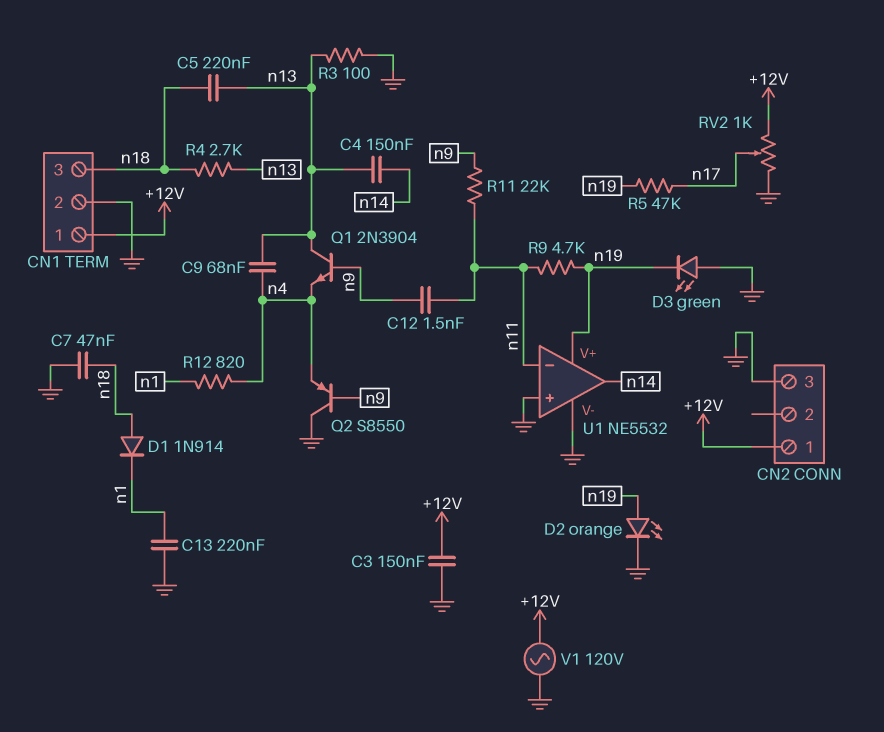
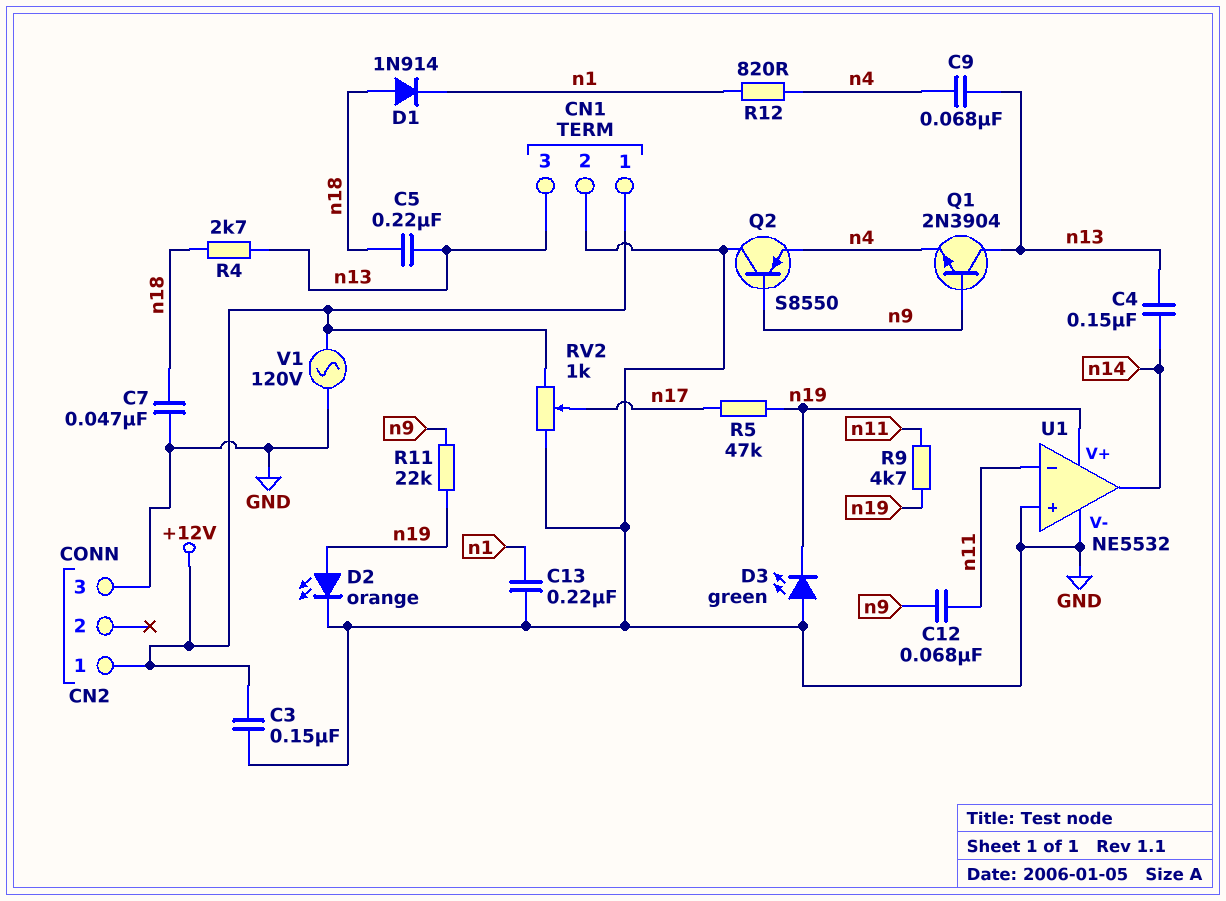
C12: 1.5nF (n9, n11) -> 68nF (n9, n11)
CN1 pin 3: n18 -> n13
R3: 100 (GND, n13) -> none
R11: 22k (n9, n11) -> 22k (n9, n19)

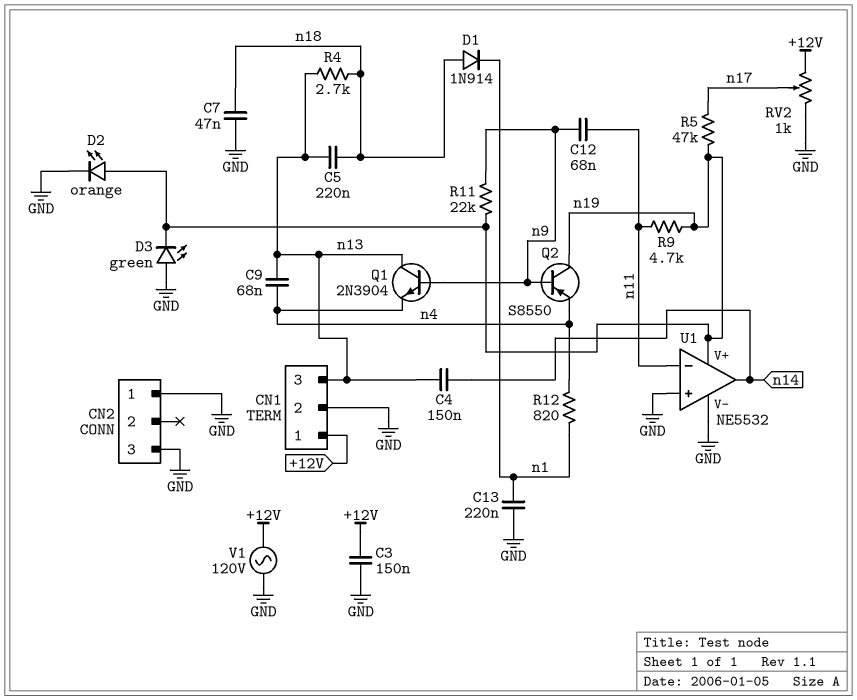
CN2 pin 1: +12V -> GND
Q2: PNP S8550 (B n9, C GND, E n4) -> PNP S8550 (B n9, C n19, E n4)

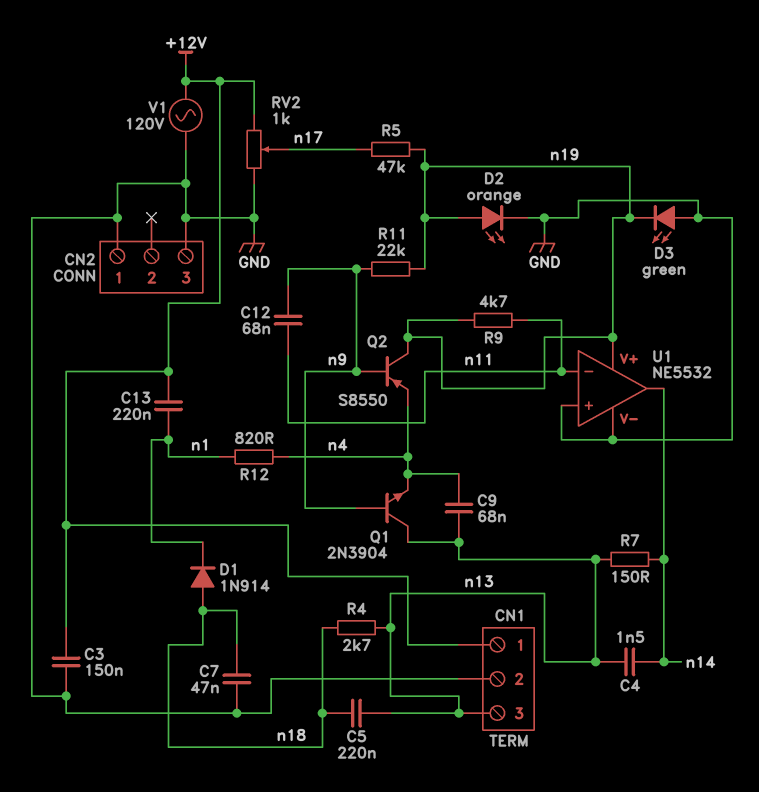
C4: 150nF (n13, n14) -> 1.5nF (n13, n14)
C13: 220nF (GND, n1) -> 220nF (+12V, n1)
R7: none -> 150 (n13, n14)

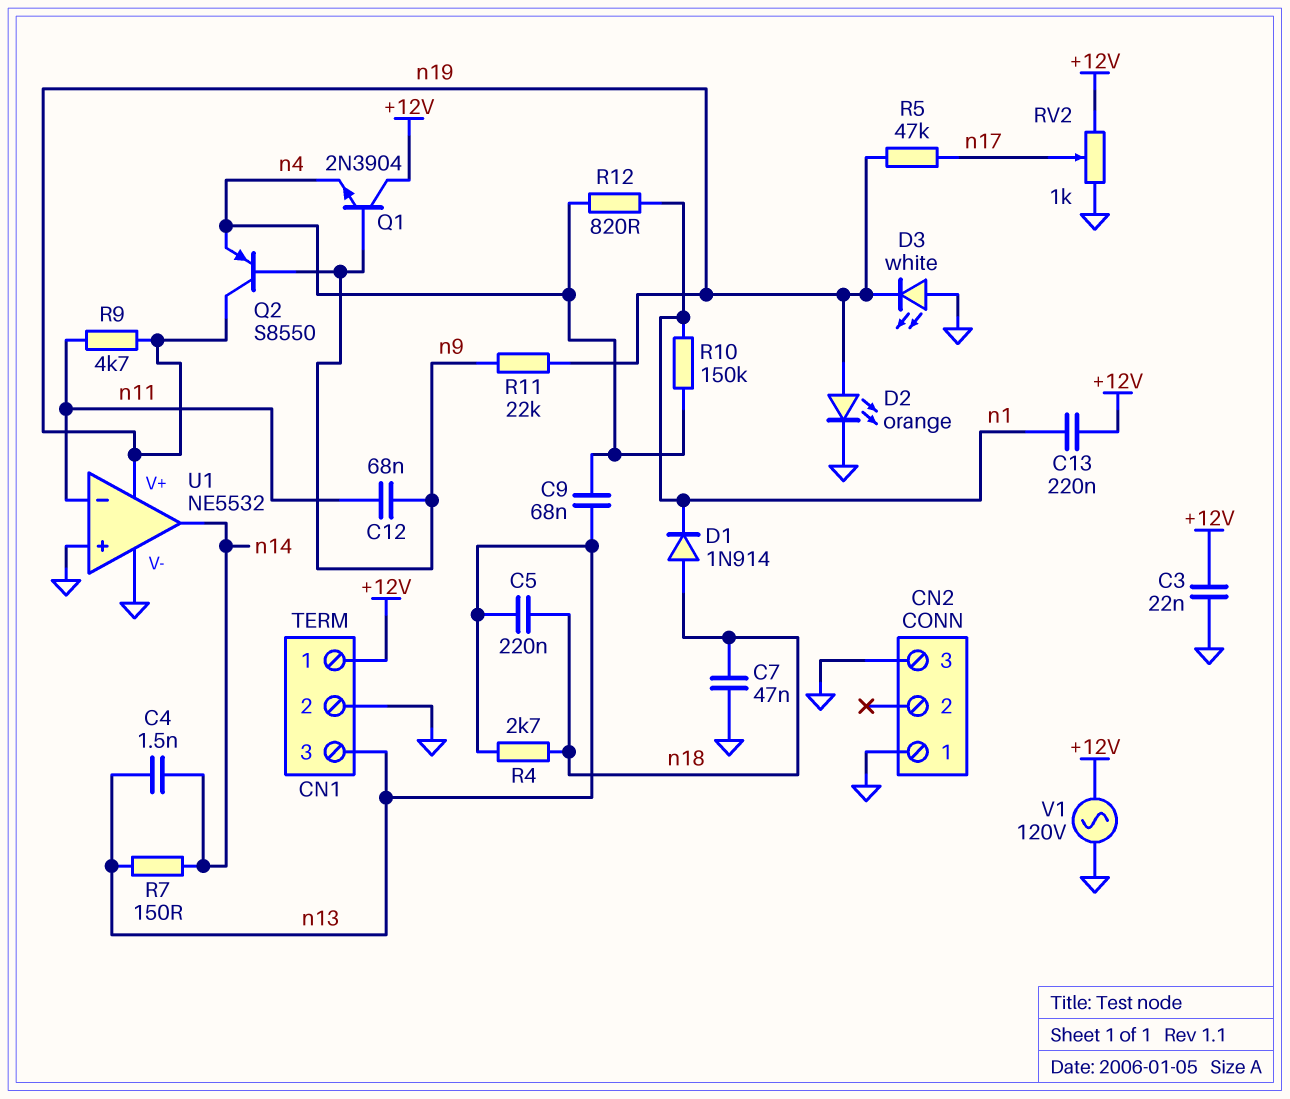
C3: 150nF (+12V, GND) -> 22nF (+12V, GND)
D3: LED green (A GND, K n19) -> LED white (A GND, K n19)
Q1: NPN 2N3904 (B n9, C n13, E n4) -> NPN 2N3904 (B n9, C +12V, E n4)
R10: none -> 150k (n1, n4)

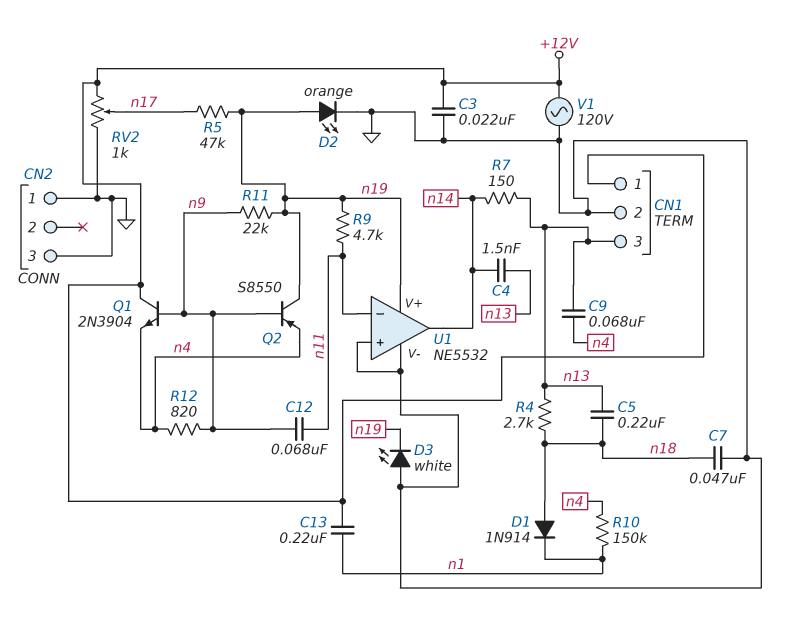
R12: 820 (n1, n4) -> 820 (n4, n9)

